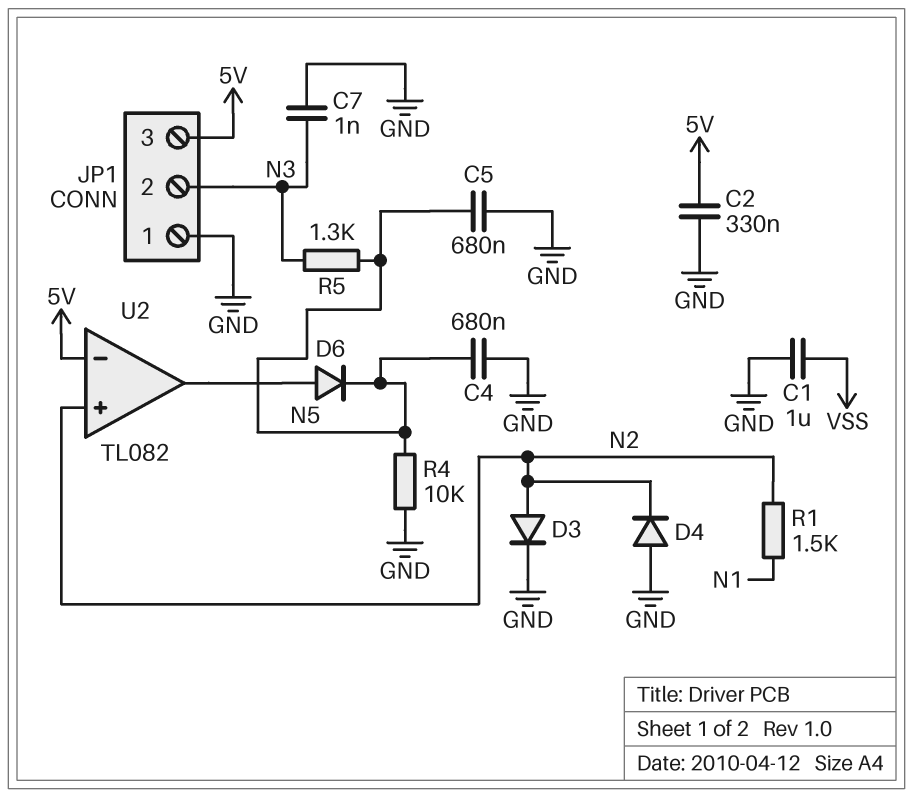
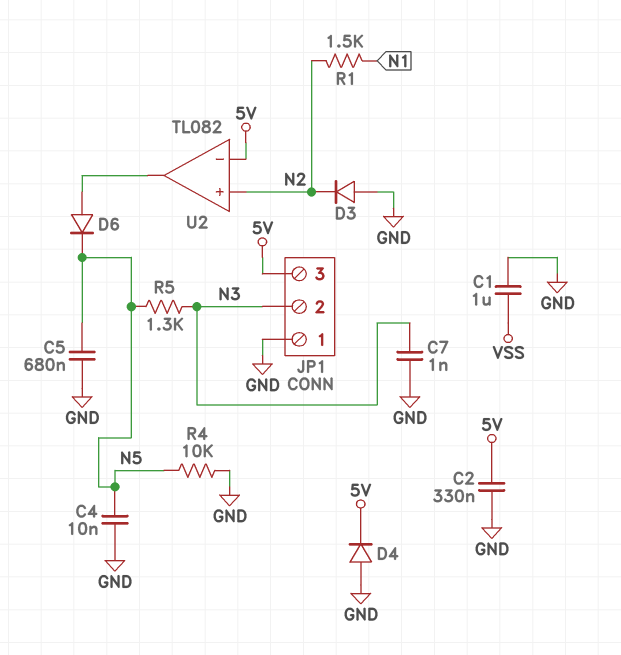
C4: 680nF (GND, N5) -> 10nF (GND, N5)
D3: diode (A N2, K GND) -> diode (A GND, K N2)
D4: diode (A GND, K N2) -> diode (A GND, K 5V)

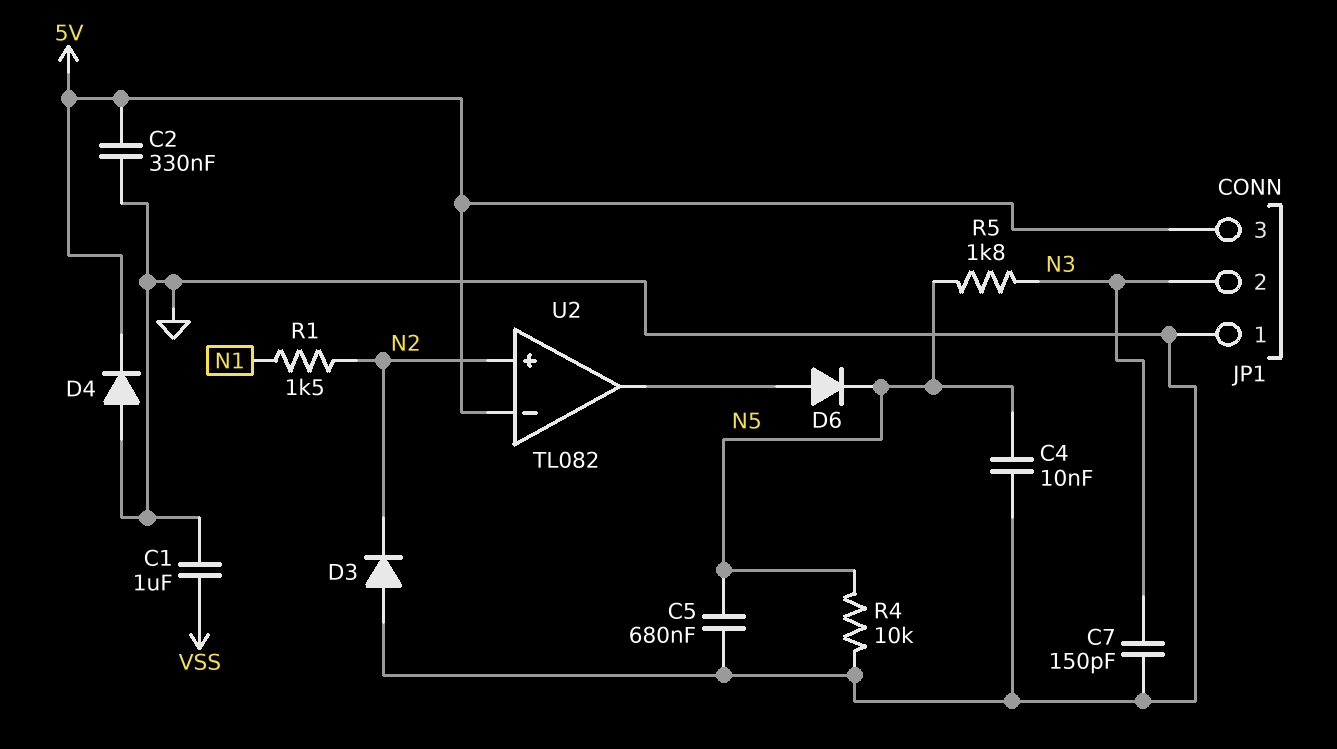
C7: 1nF (GND, N3) -> 150pF (GND, N3)
R5: 1.3k (N3, N5) -> 1.8k (N3, N5)

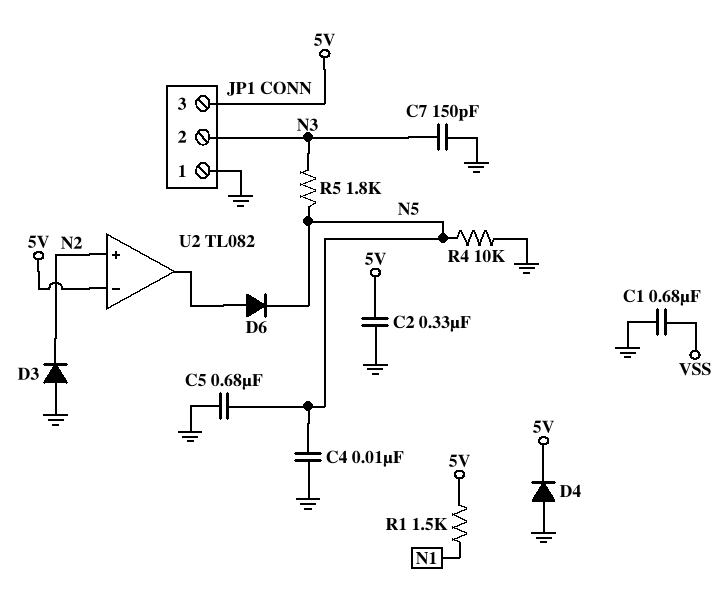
C1: 1uF (GND, VSS) -> 680nF (GND, VSS)
R1: 1.5k (N1, N2) -> 1.5k (5V, N1)

